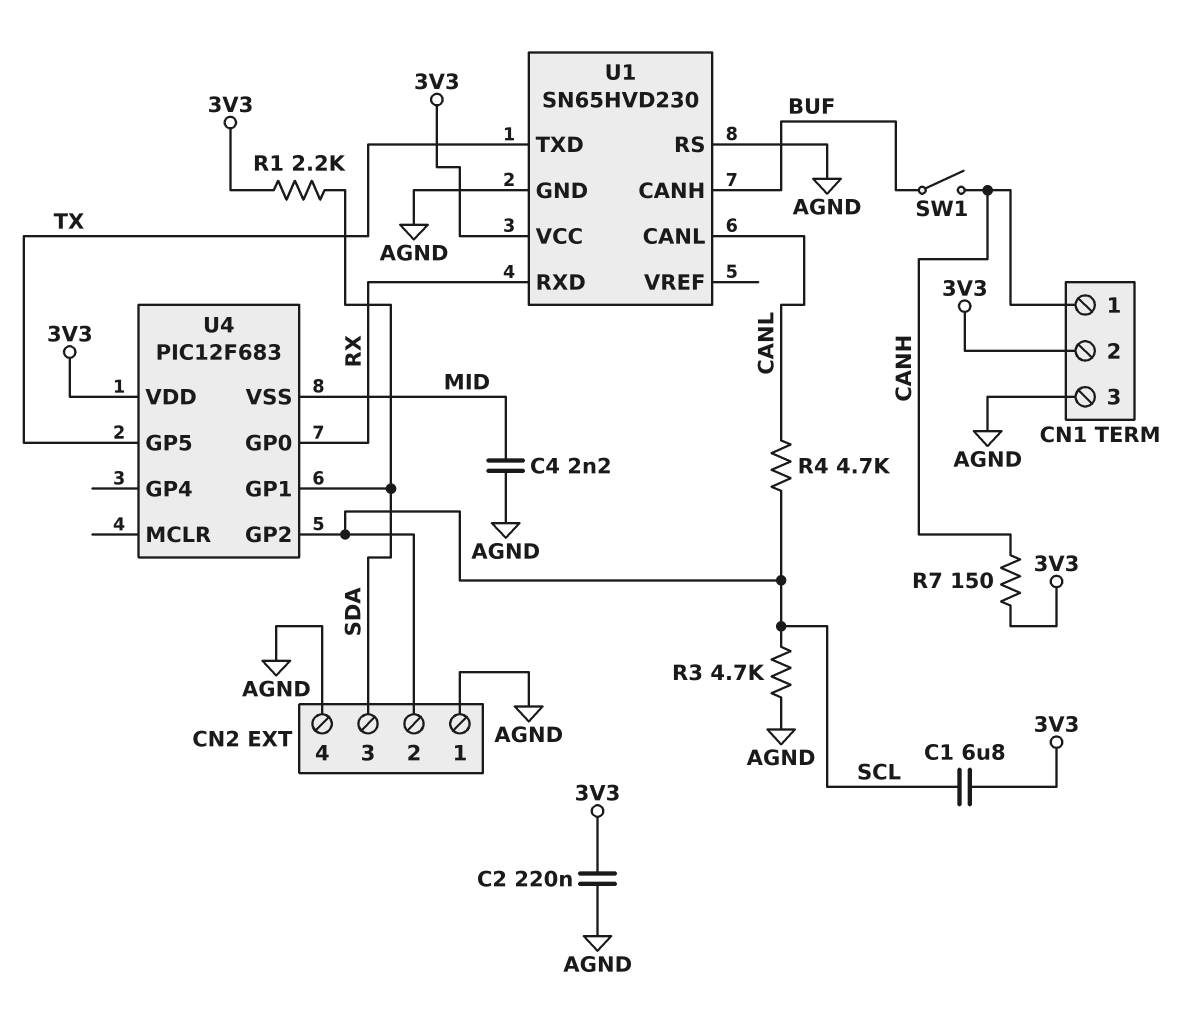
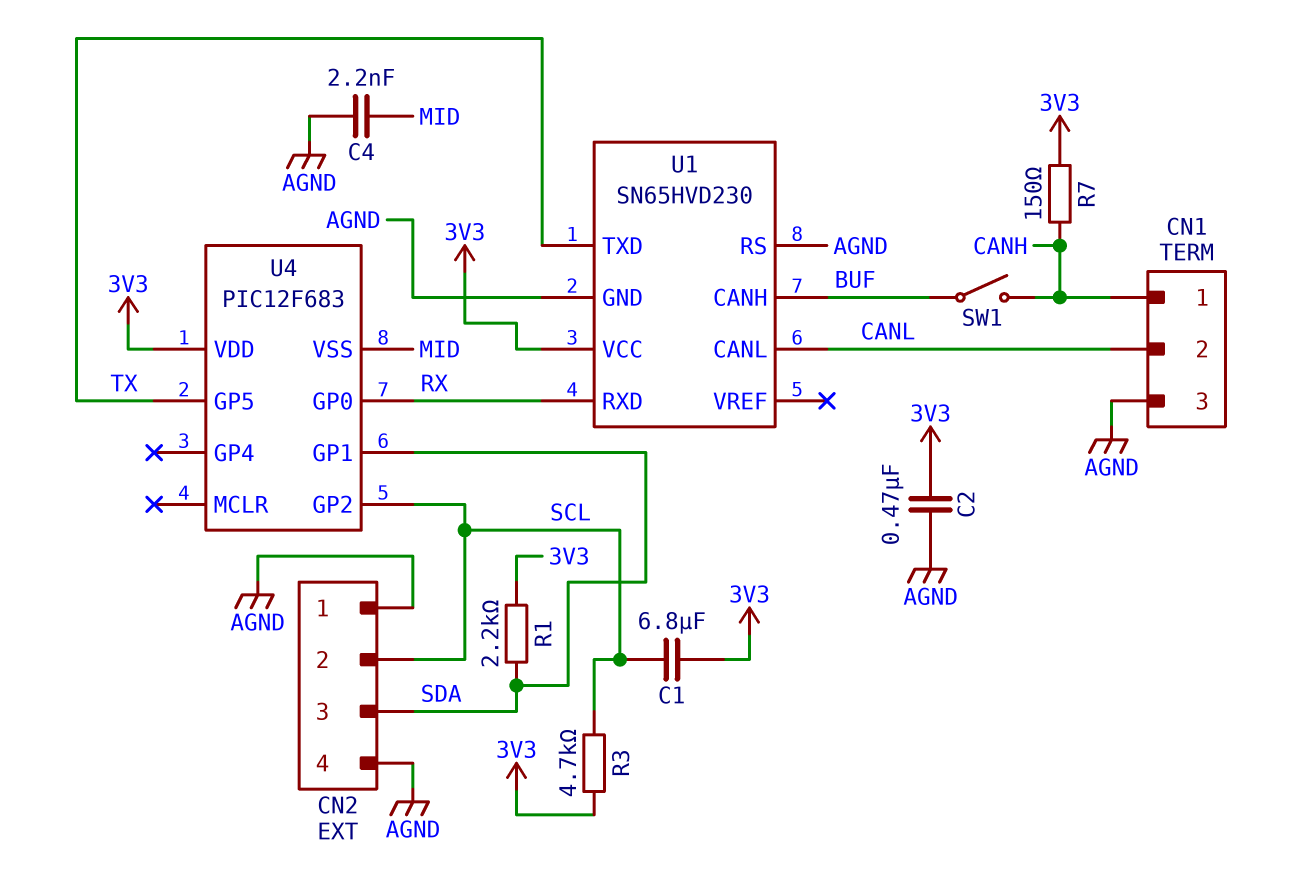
C2: 220nF (3V3, AGND) -> 470nF (3V3, AGND)
CN1 pin 2: 3V3 -> CANL
R3: 4.7k (AGND, SCL) -> 4.7k (3V3, SCL)
R4: 4.7k (CANL, SCL) -> none

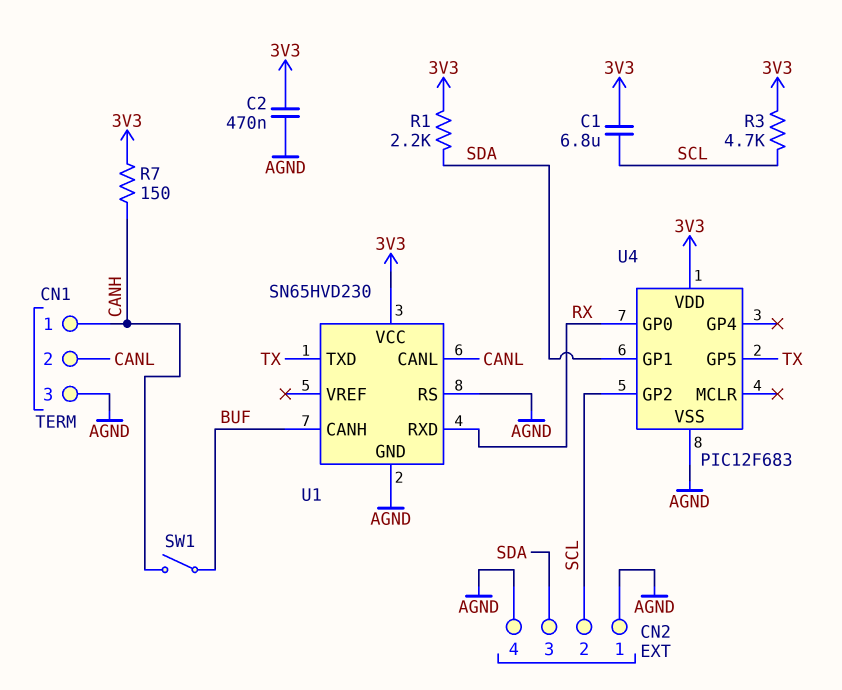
C4: 2.2nF (AGND, MID) -> none
U4 pin VSS: MID -> AGND

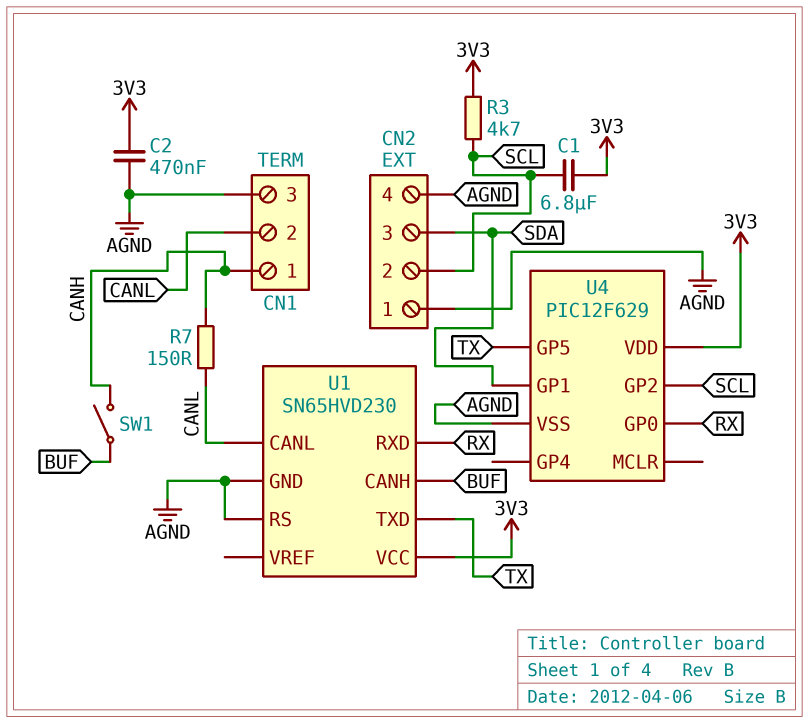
R1: 2.2k (3V3, SDA) -> none
R7: 150 (3V3, CANH) -> 150 (CANH, CANL)
U4: PIC12F683 -> PIC12F629

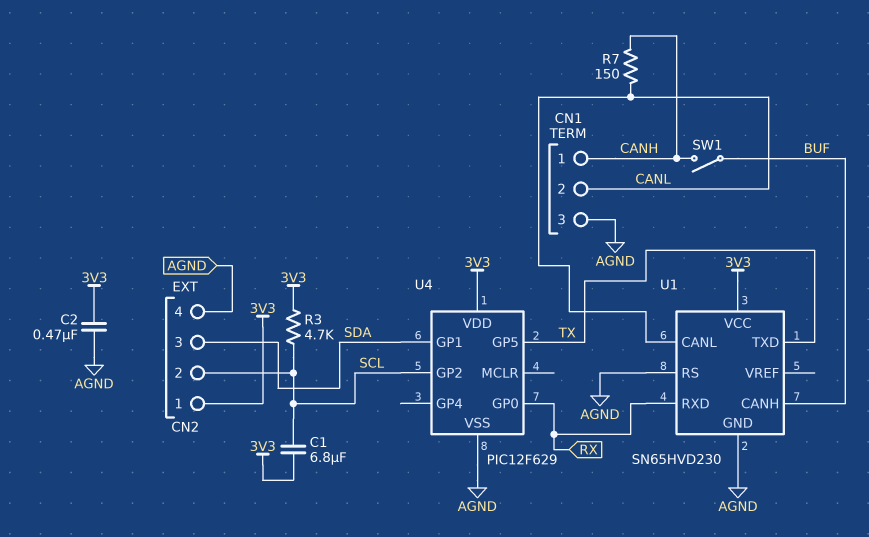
CN2 pin 1: AGND -> 3V3

